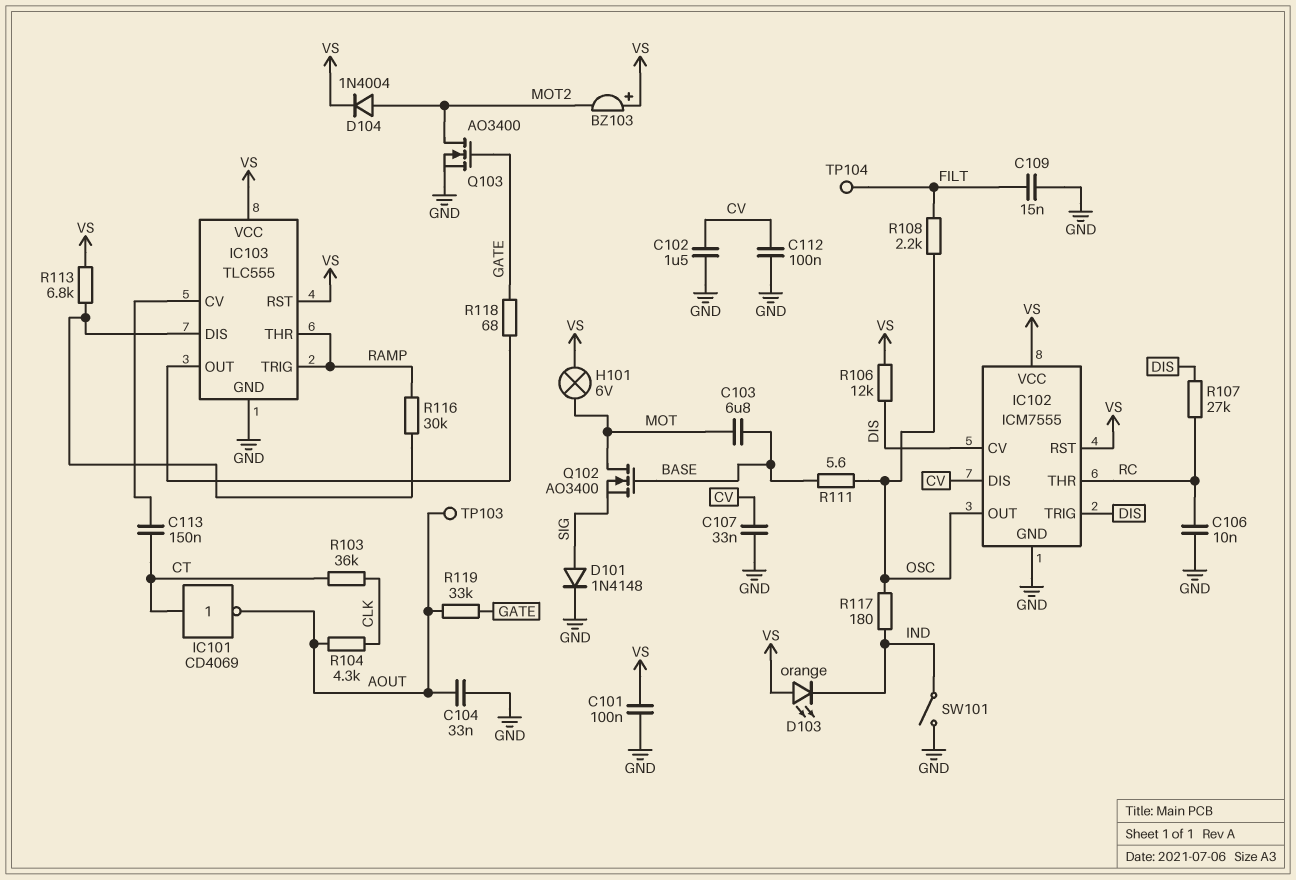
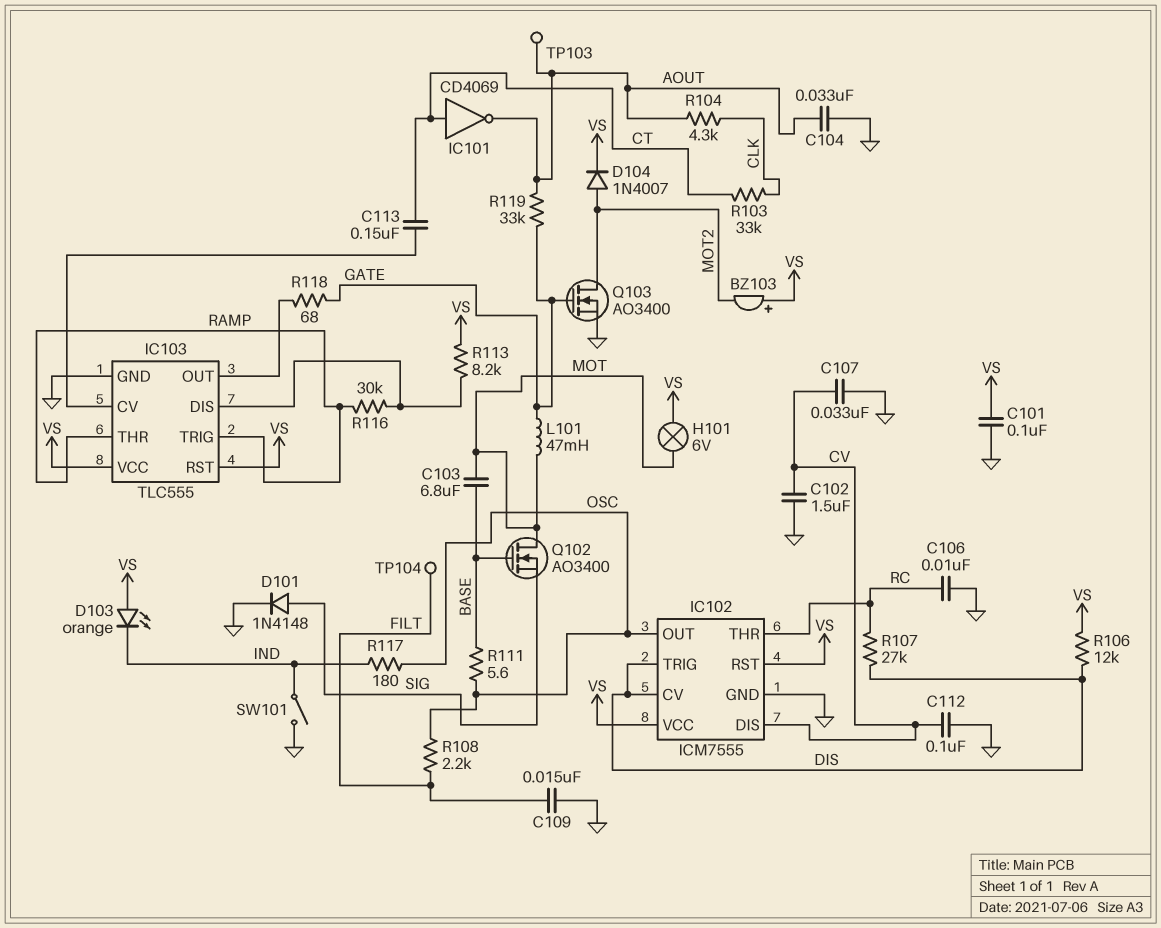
D104: diode 1N4004 (A MOT2, K VS) -> diode 1N4007 (A MOT2, K VS)
L101: none -> 47mH (GATE, MOT)
R103: 36k (CLK, CT) -> 33k (CLK, CT)
R113: 6.8k (IC103/DIS, VS) -> 8.2k (IC103/DIS, VS)

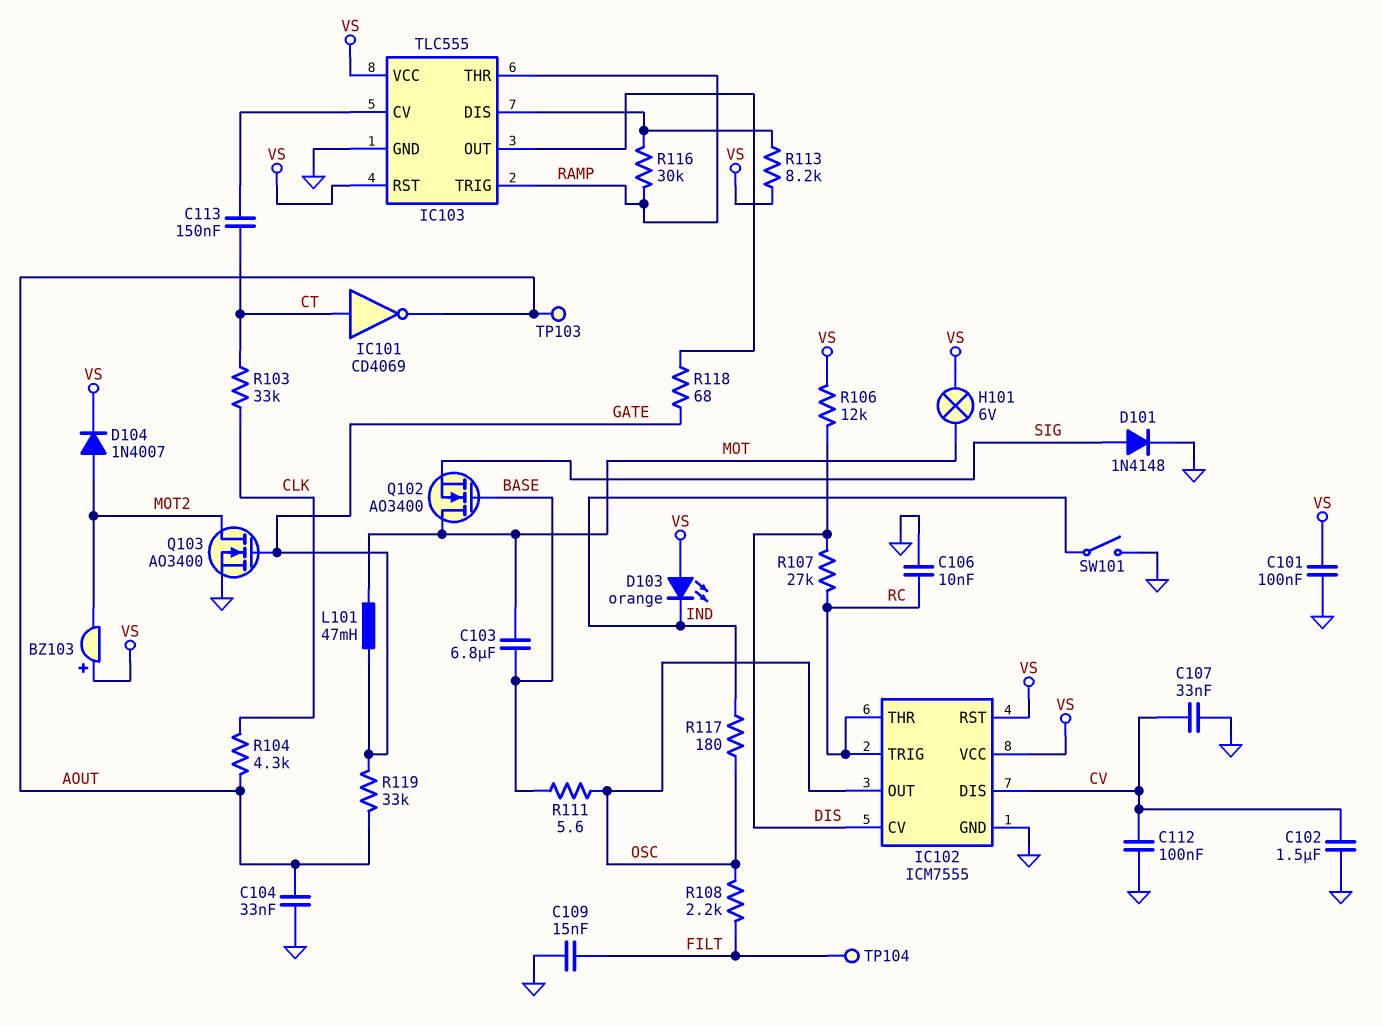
IC102 pin TRIG: DIS -> RC

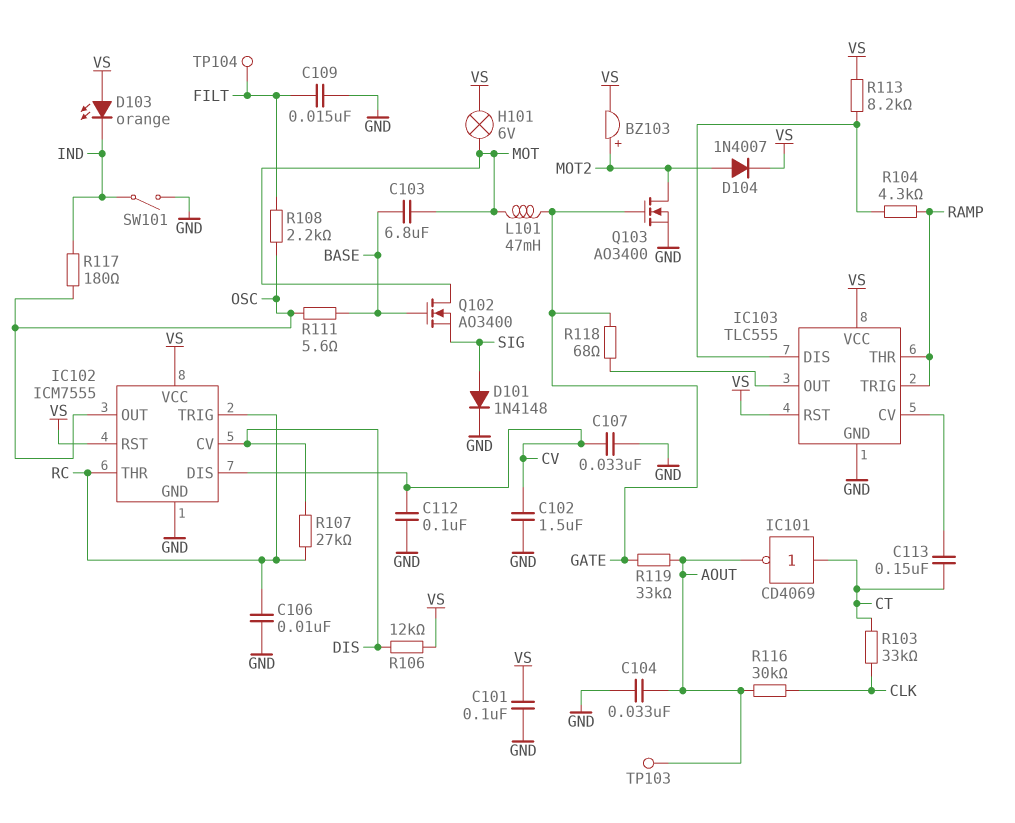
BZ103: buzzer (plus VS, minus MOT2) -> buzzer (plus MOT2, minus VS)
R104: 4.3k (AOUT, CLK) -> 4.3k (IC103/DIS, RAMP)
R116: 30k (IC103/DIS, RAMP) -> 30k (AOUT, CLK)

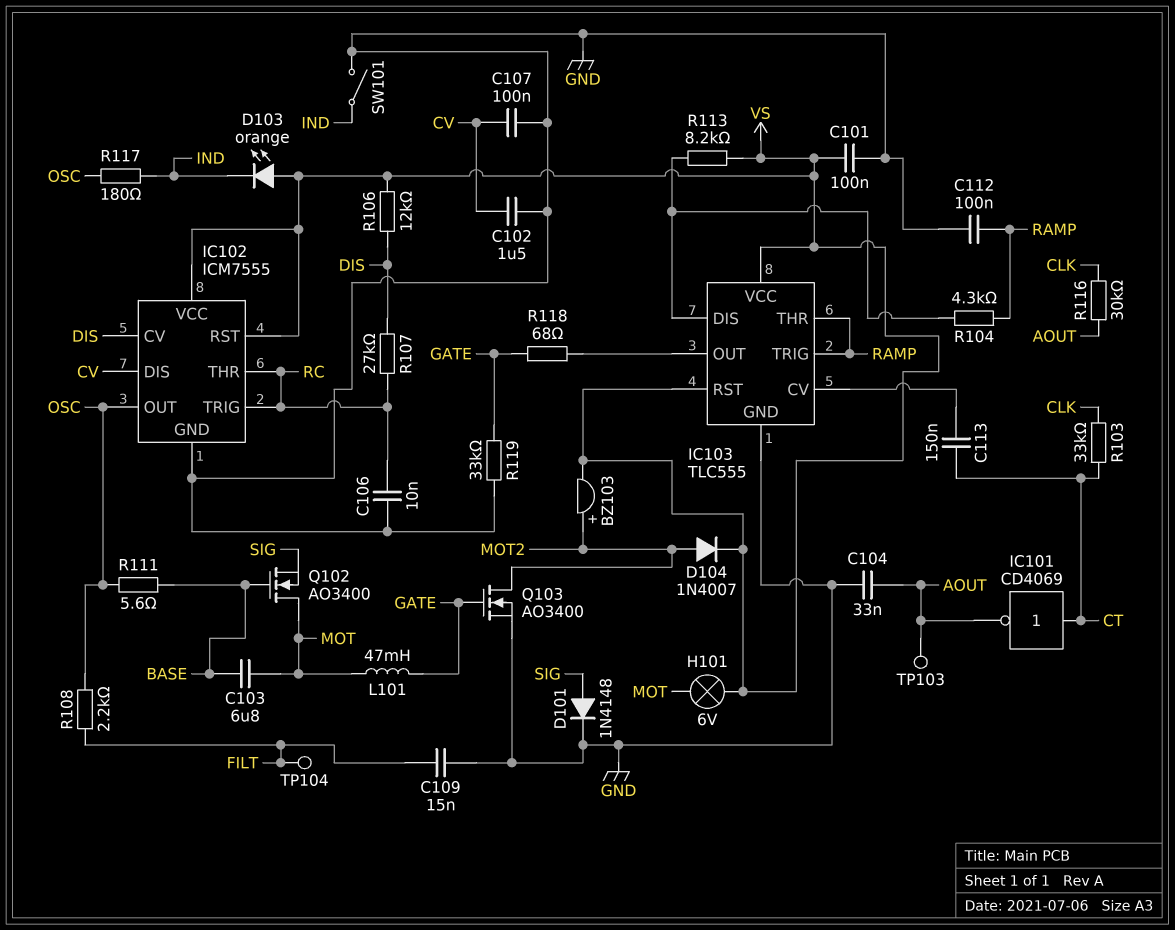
C107: 33nF (CV, GND) -> 100nF (CV, GND)
C112: 100nF (CV, GND) -> 100nF (GND, RAMP)
R119: 33k (AOUT, GATE) -> 33k (GATE, GND)

